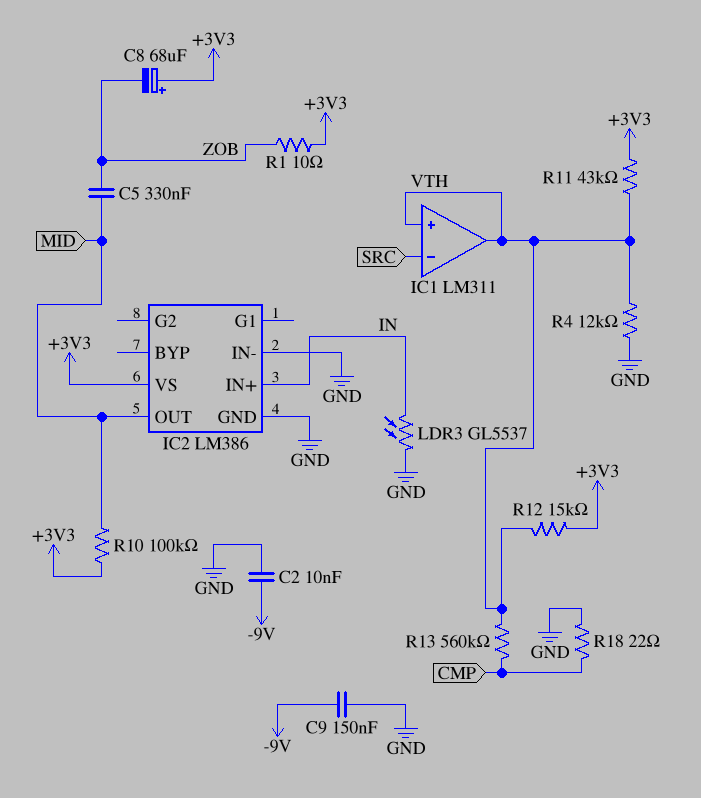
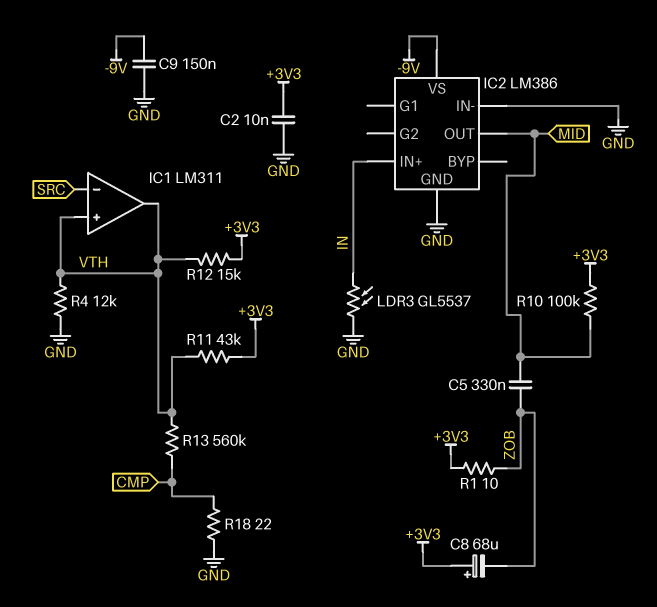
C2: 10nF (-9V, GND) -> 10nF (+3V3, GND)
IC2 pin VS: +3V3 -> -9V

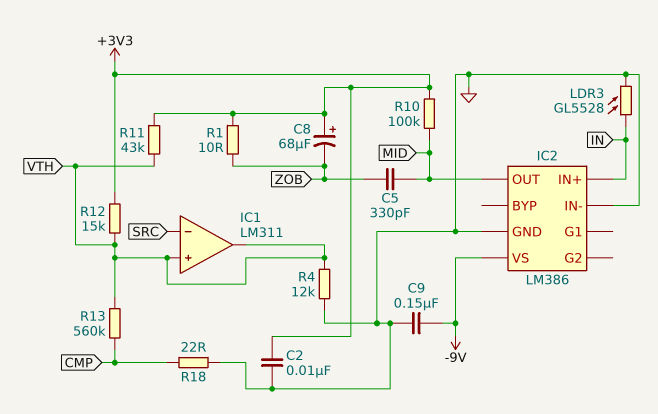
C5: 330nF (MID, ZOB) -> 330pF (MID, ZOB)
LDR3: GL5537 (GND, IN) -> GL5528 (GND, IN)

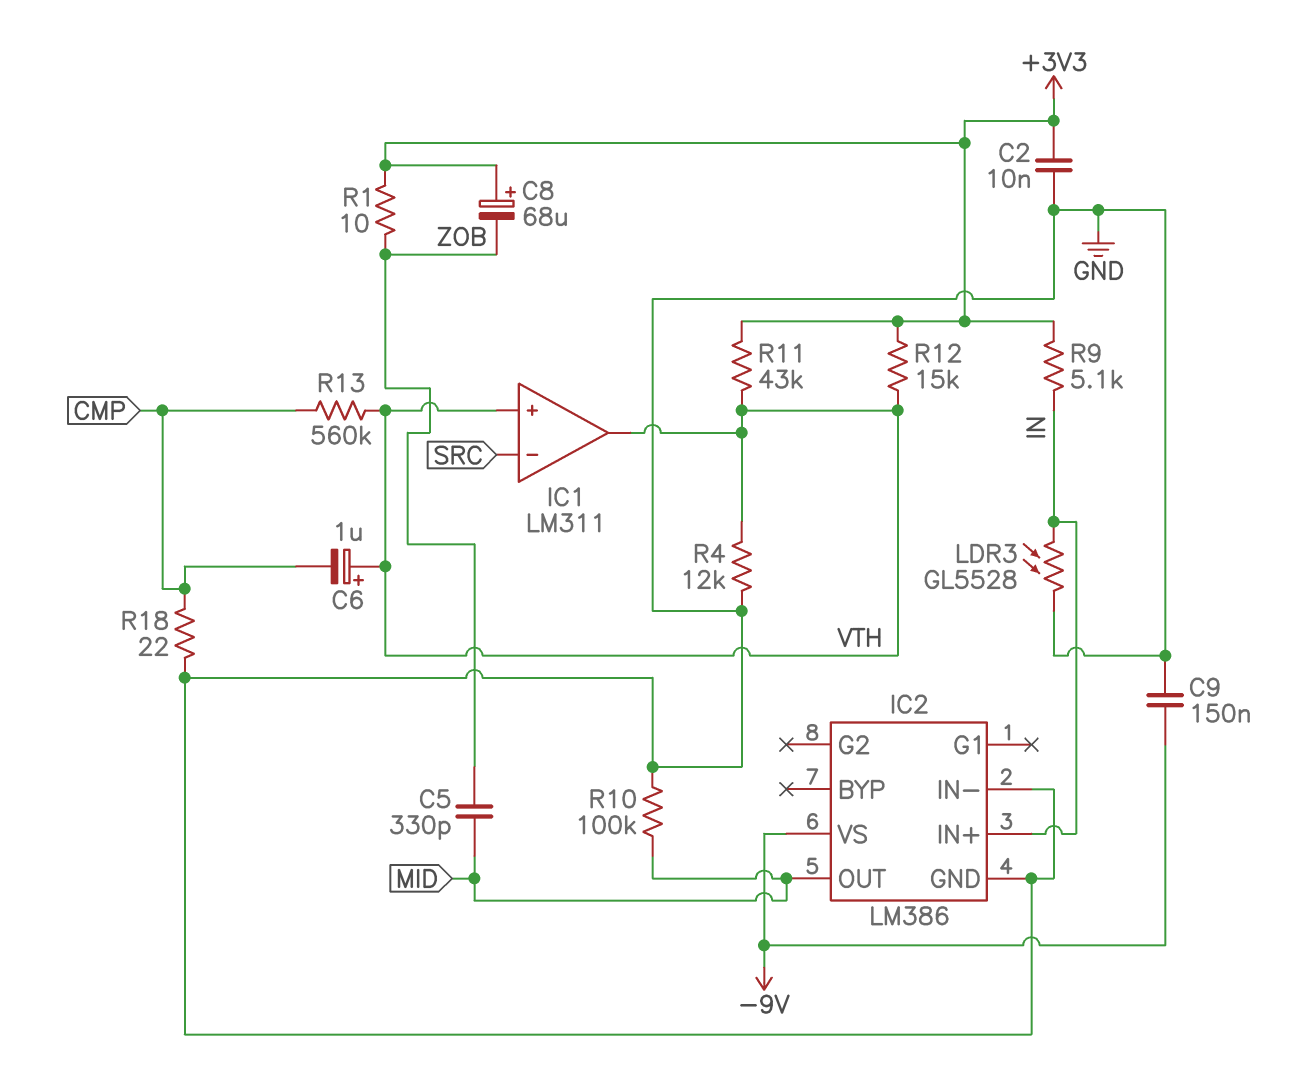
C6: none -> 1uF (plus VTH, minus CMP)
R9: none -> 5.1k (+3V3, IN)
R10: 100k (+3V3, MID) -> 100k (GND, MID)

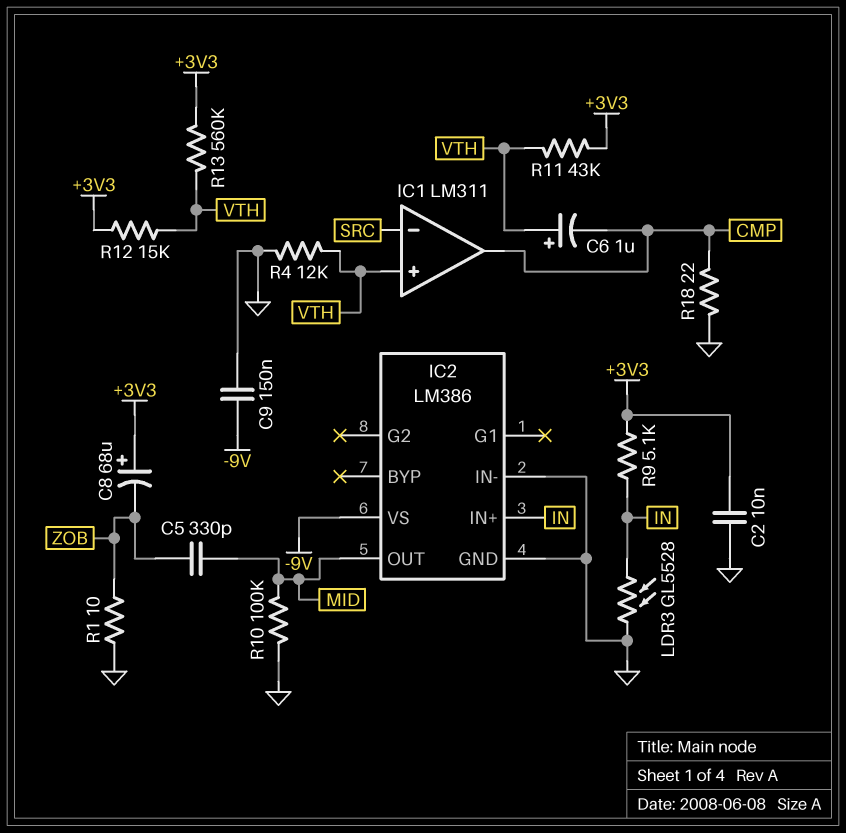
IC1 pin out: VTH -> CMP
R1: 10 (+3V3, ZOB) -> 10 (GND, ZOB)
R13: 560k (CMP, VTH) -> 560k (+3V3, VTH)

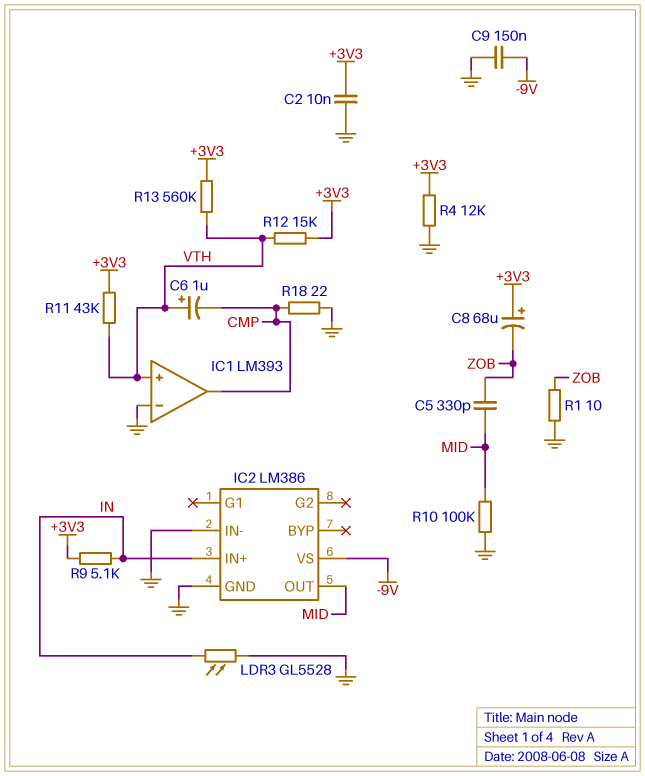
IC1: LM311 -> LM393
IC1 pin in-: SRC -> GND
R4: 12k (GND, VTH) -> 12k (+3V3, GND)

